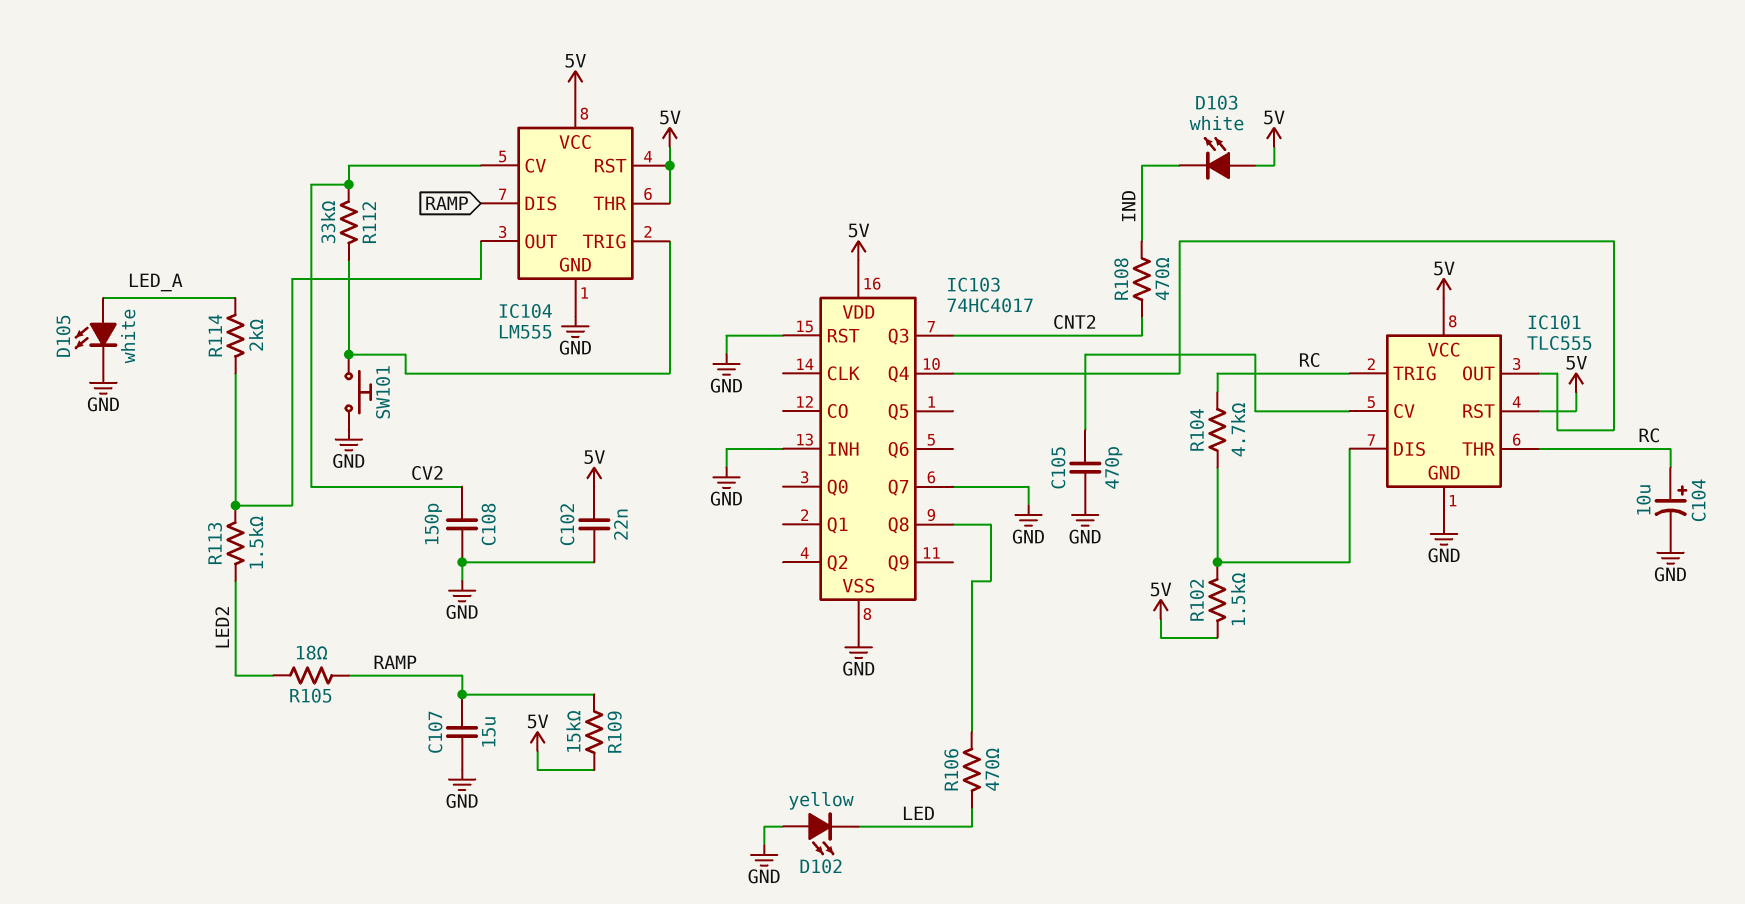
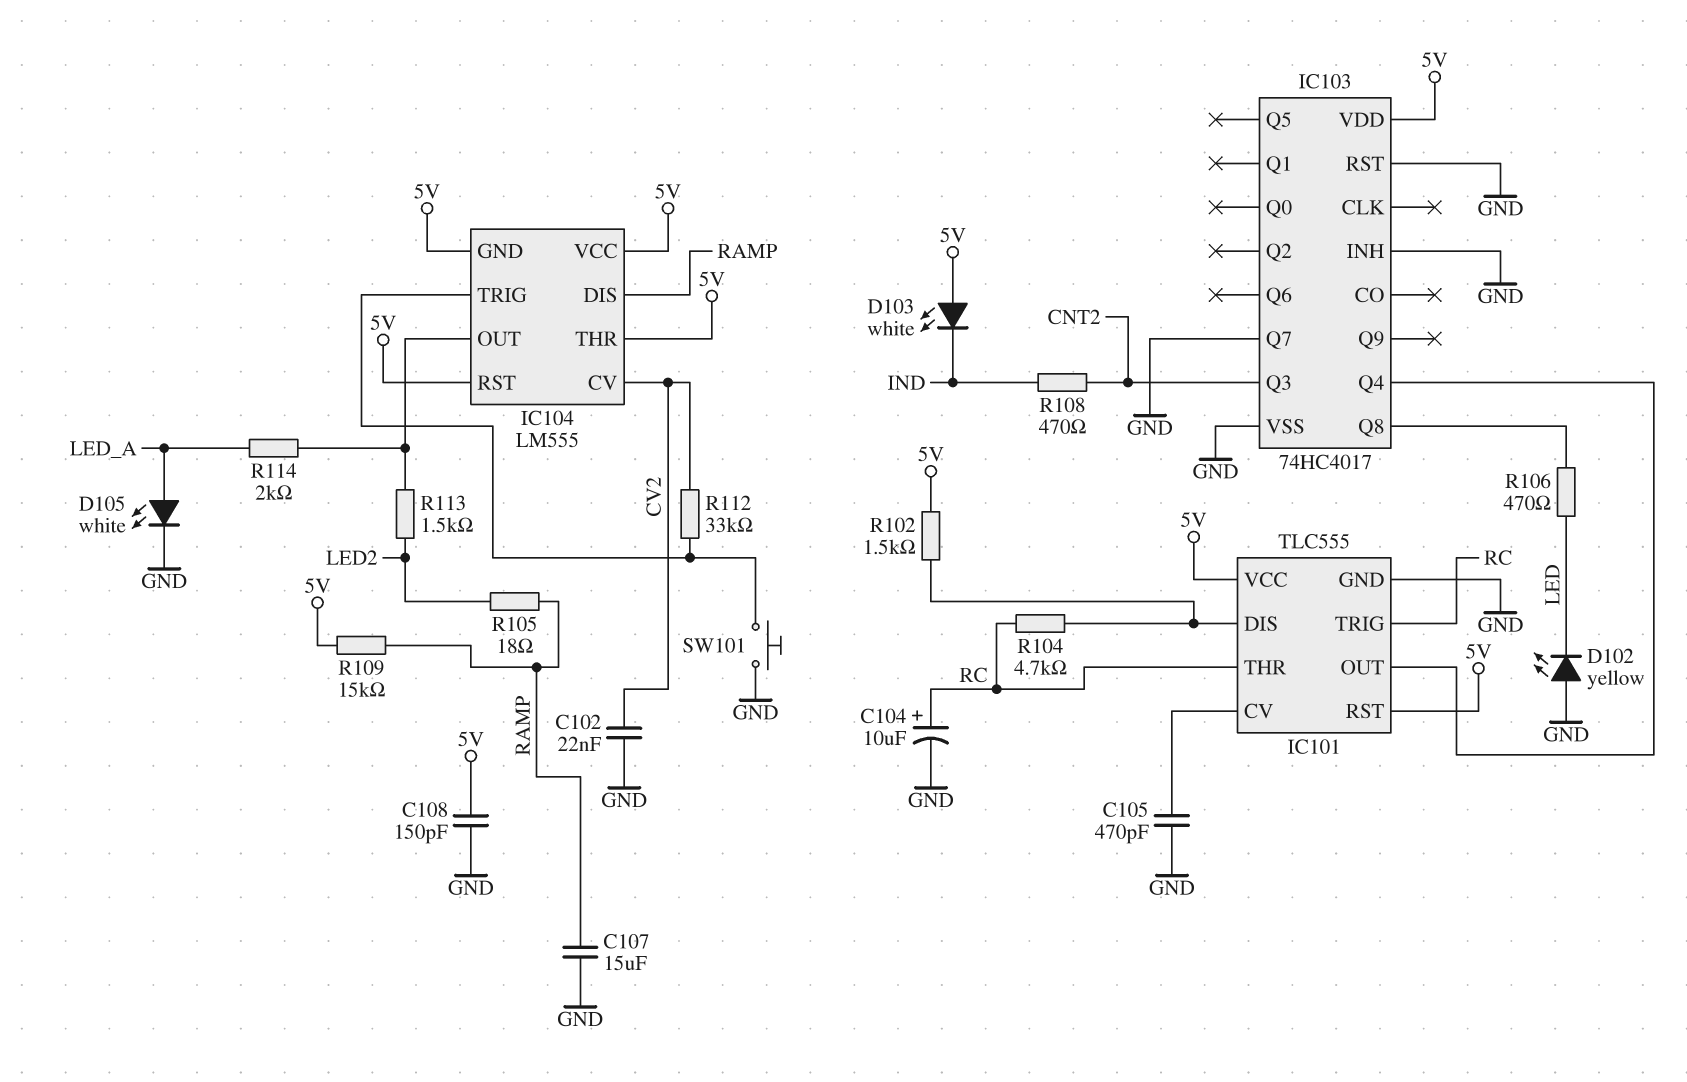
C102: 22nF (5V, GND) -> 22nF (CV2, GND)
C108: 150pF (CV2, GND) -> 150pF (5V, GND)
IC104 pin GND: GND -> 5V

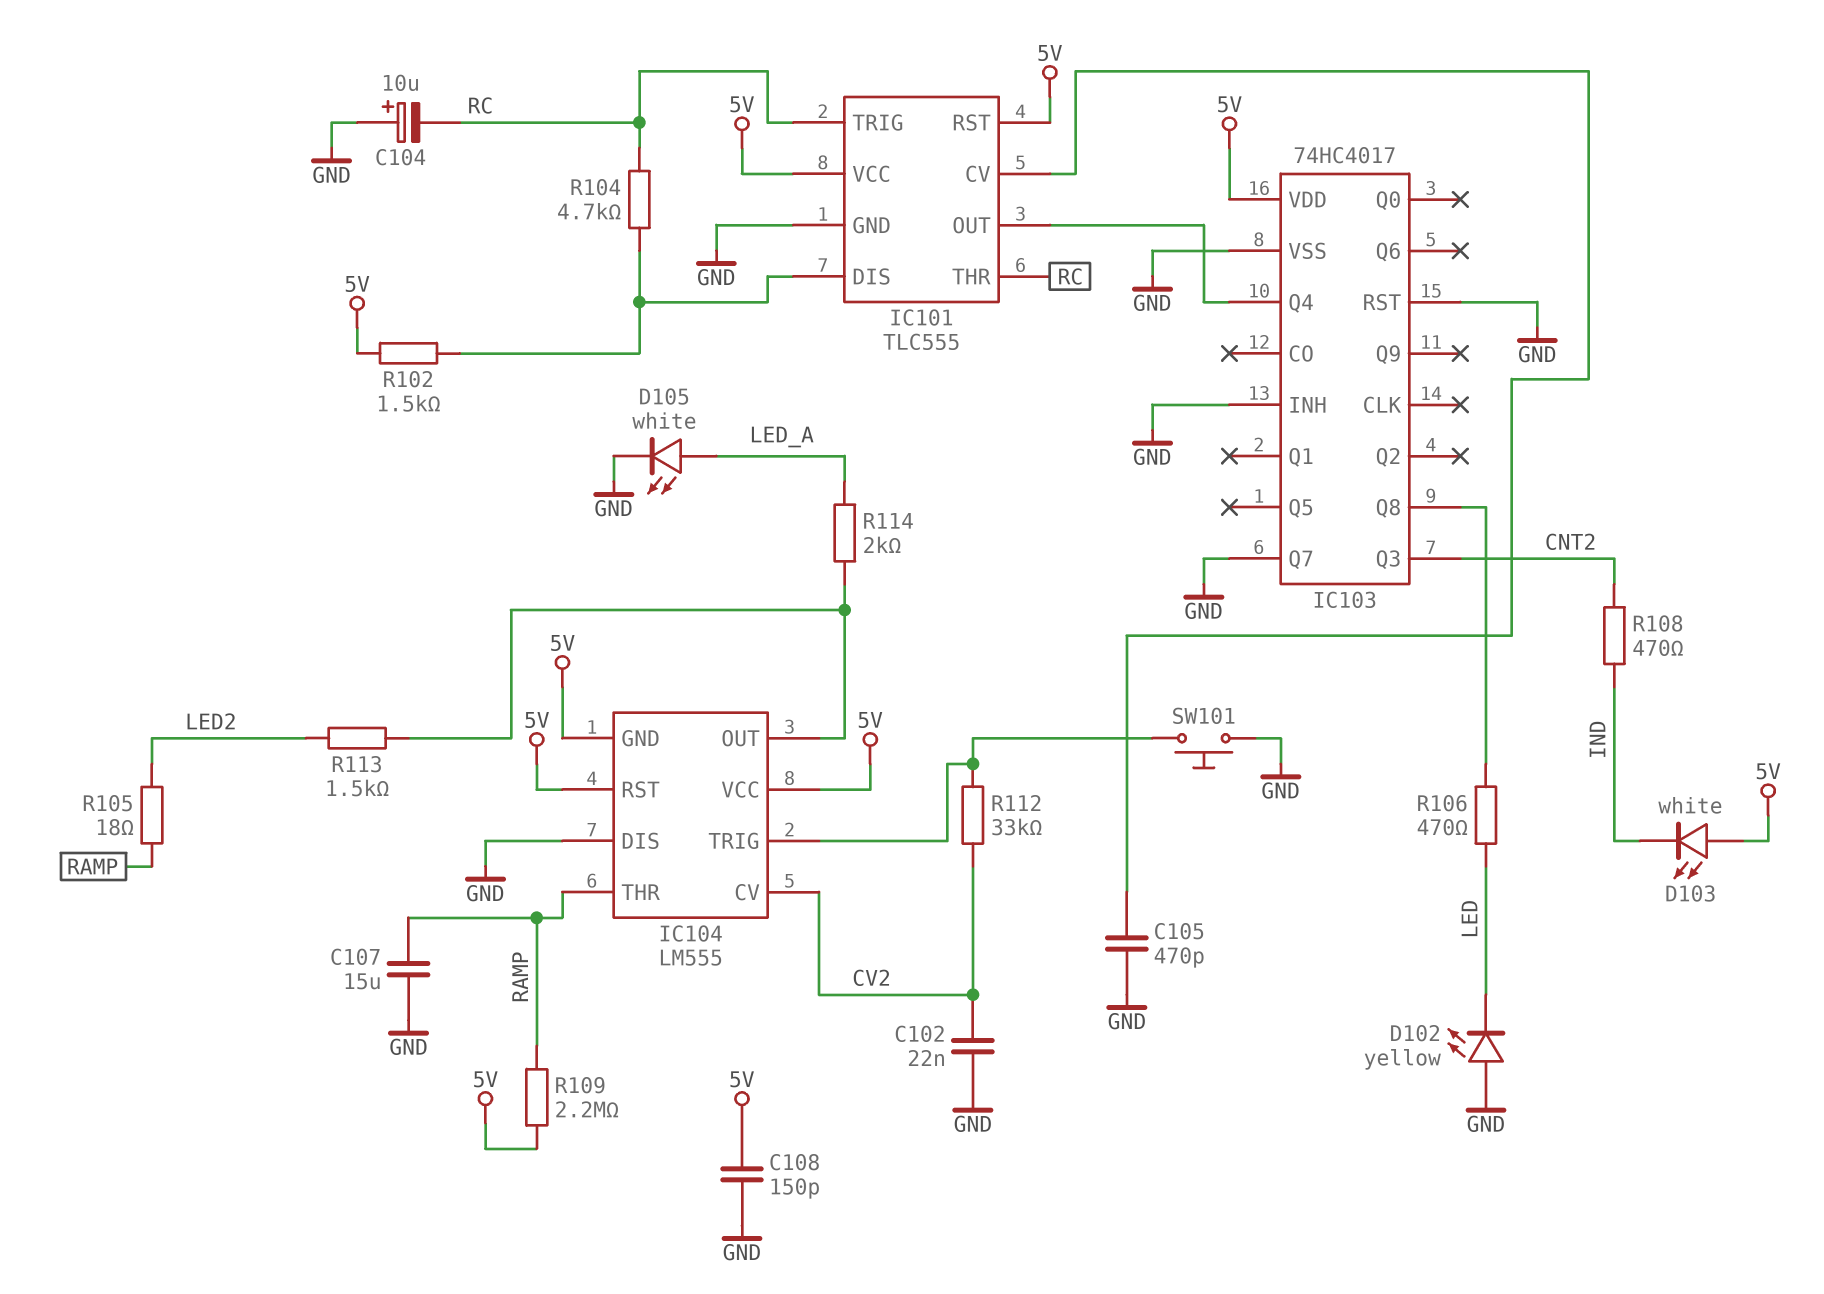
C104: 10uF (plus RC, minus GND) -> 10uF (plus GND, minus RC)
IC104 pin DIS: RAMP -> GND
IC104 pin THR: 5V -> RAMP
R109: 15k (5V, RAMP) -> 2.2M (5V, RAMP)

